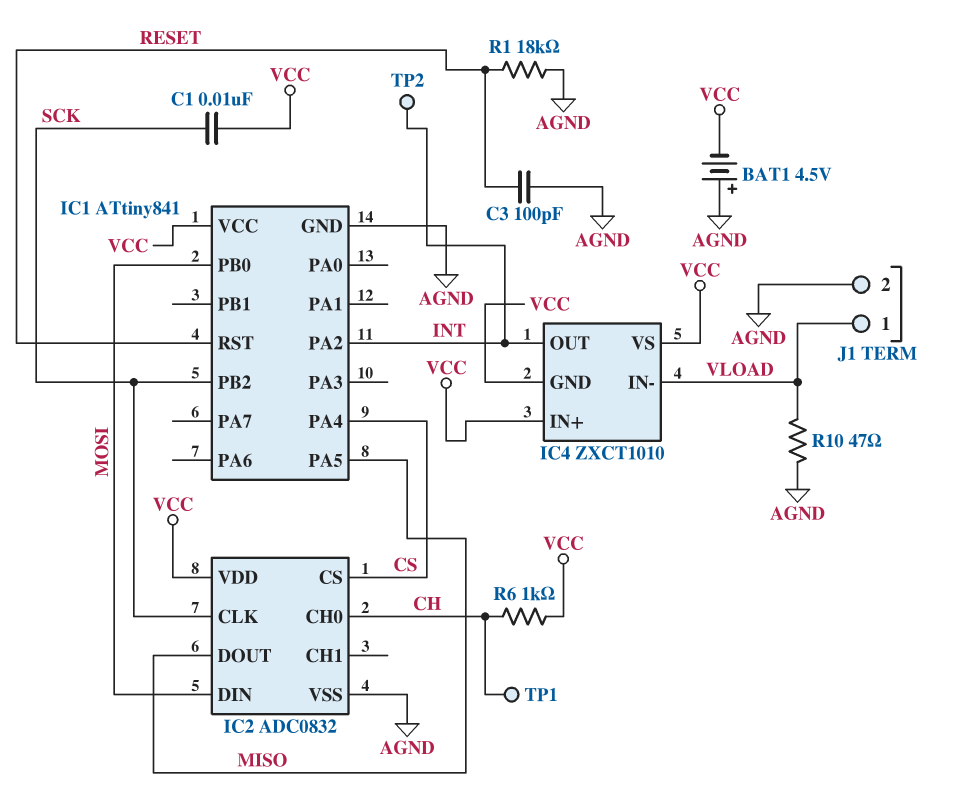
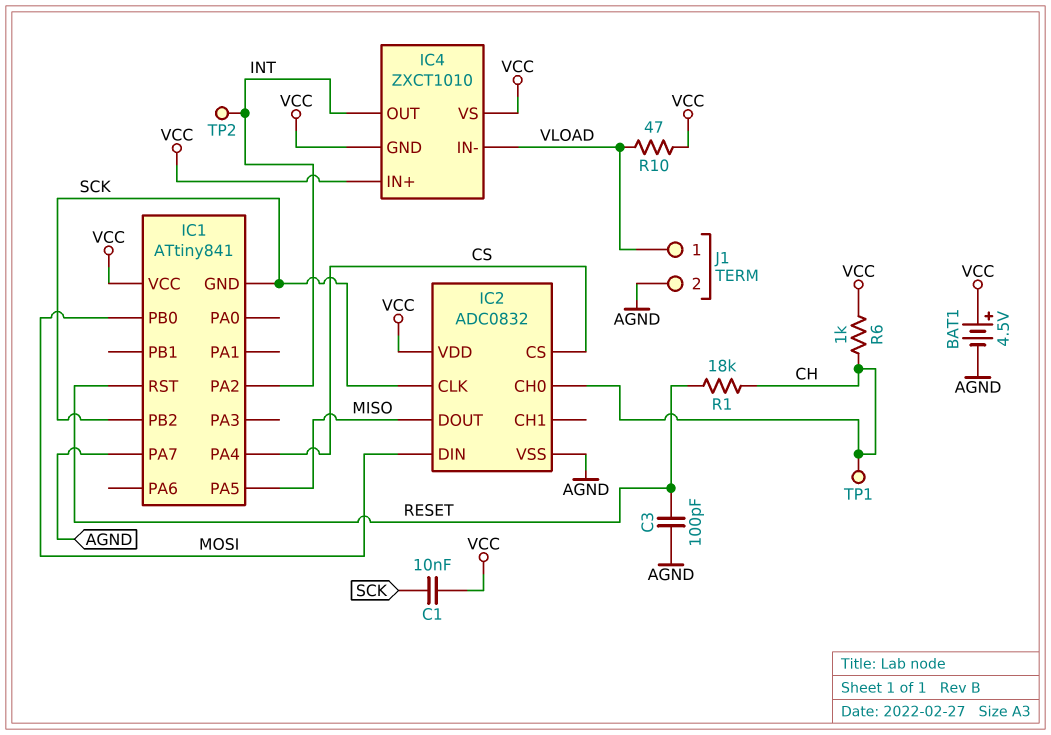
BAT1: 4.5V (plus AGND, minus VCC) -> 4.5V (plus VCC, minus AGND)
IC1 pin GND: AGND -> SCK
IC1 pin PA7: none -> AGND
R1: 18k (AGND, RESET) -> 18k (CH, RESET)
R10: 47 (AGND, VLOAD) -> 47 (VCC, VLOAD)

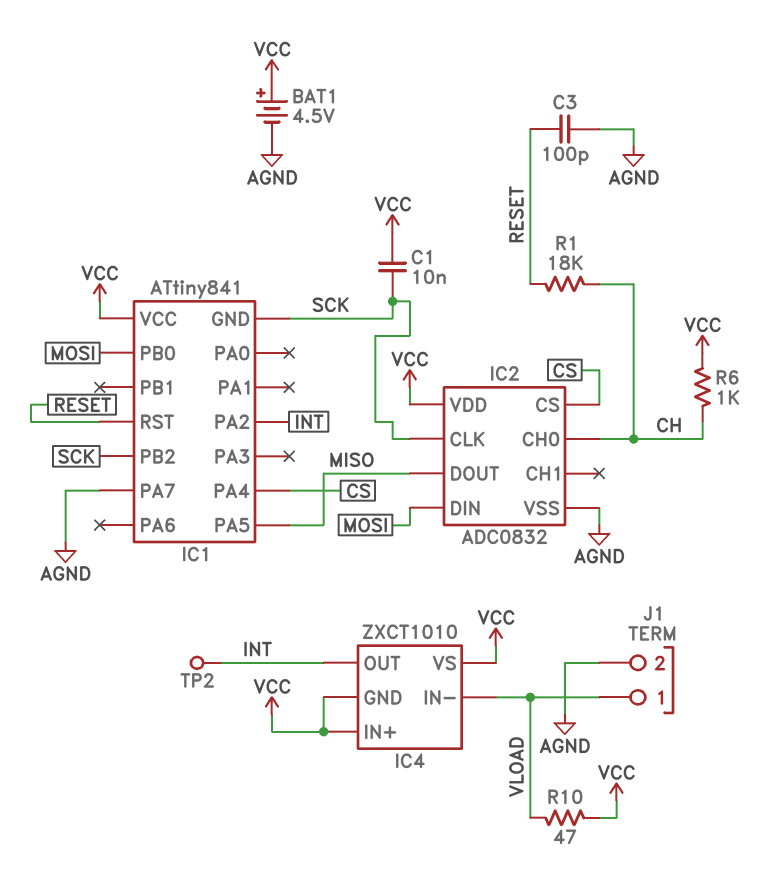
TP1: test point (CH) -> none

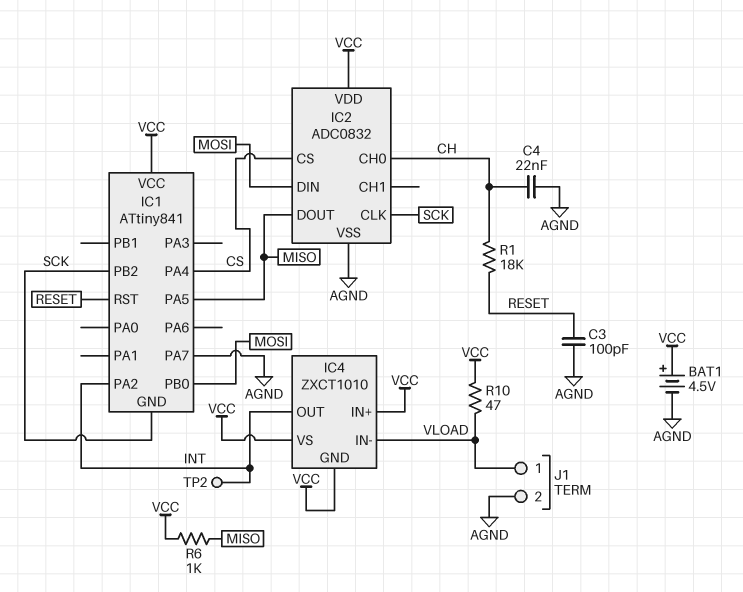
C1: 10nF (SCK, VCC) -> none
C4: none -> 22nF (AGND, CH)
R6: 1k (CH, VCC) -> 1k (MISO, VCC)

